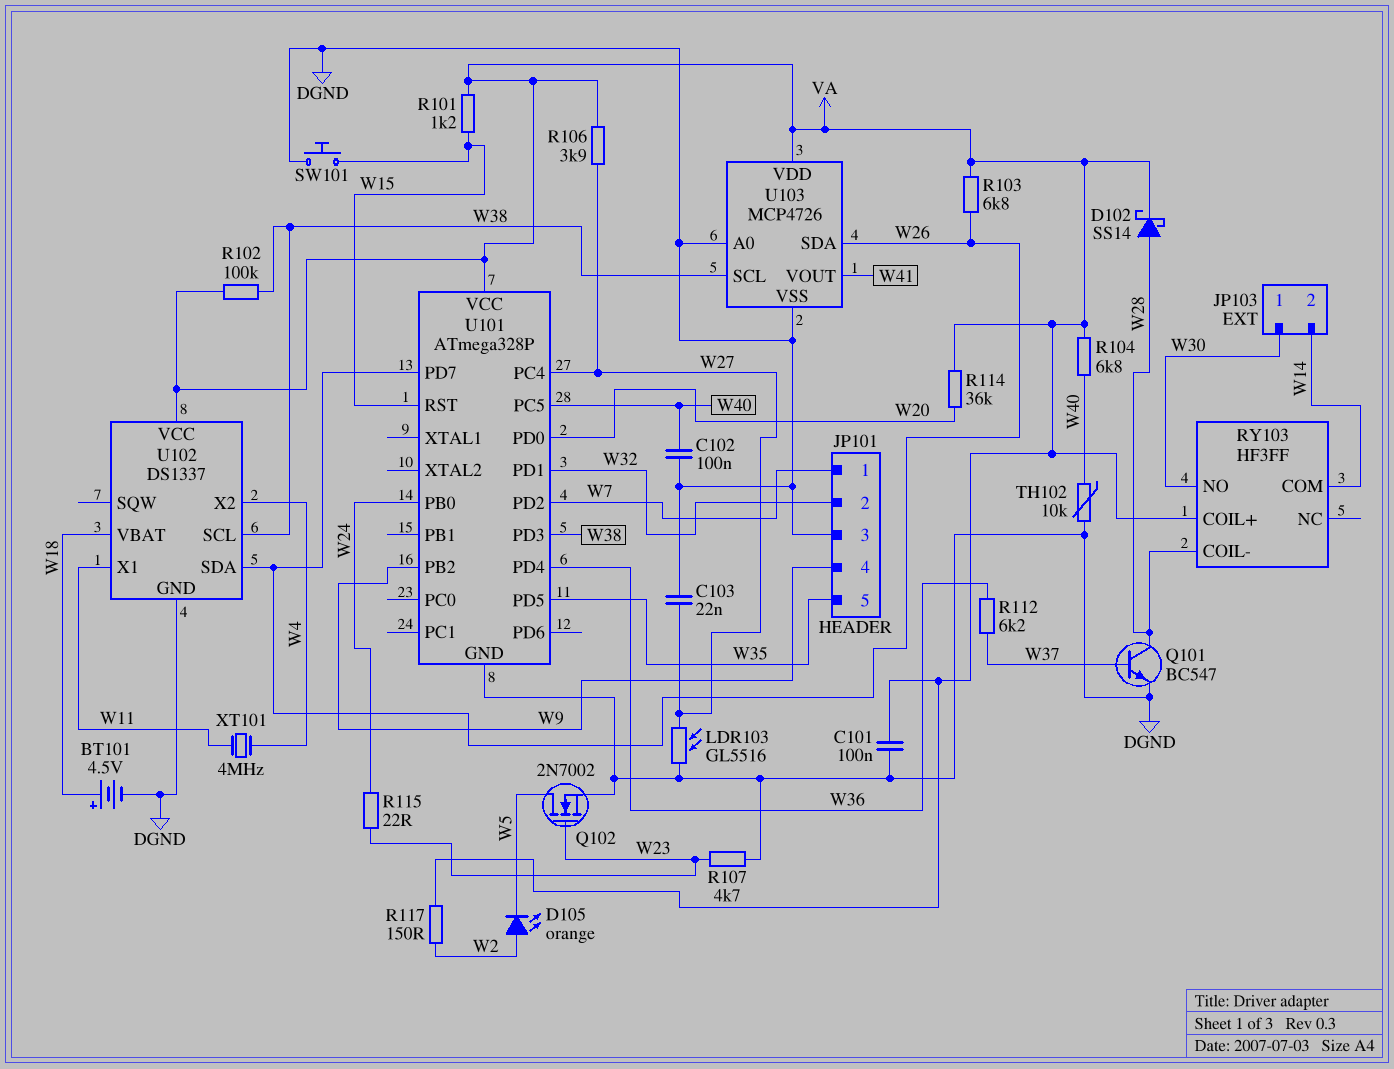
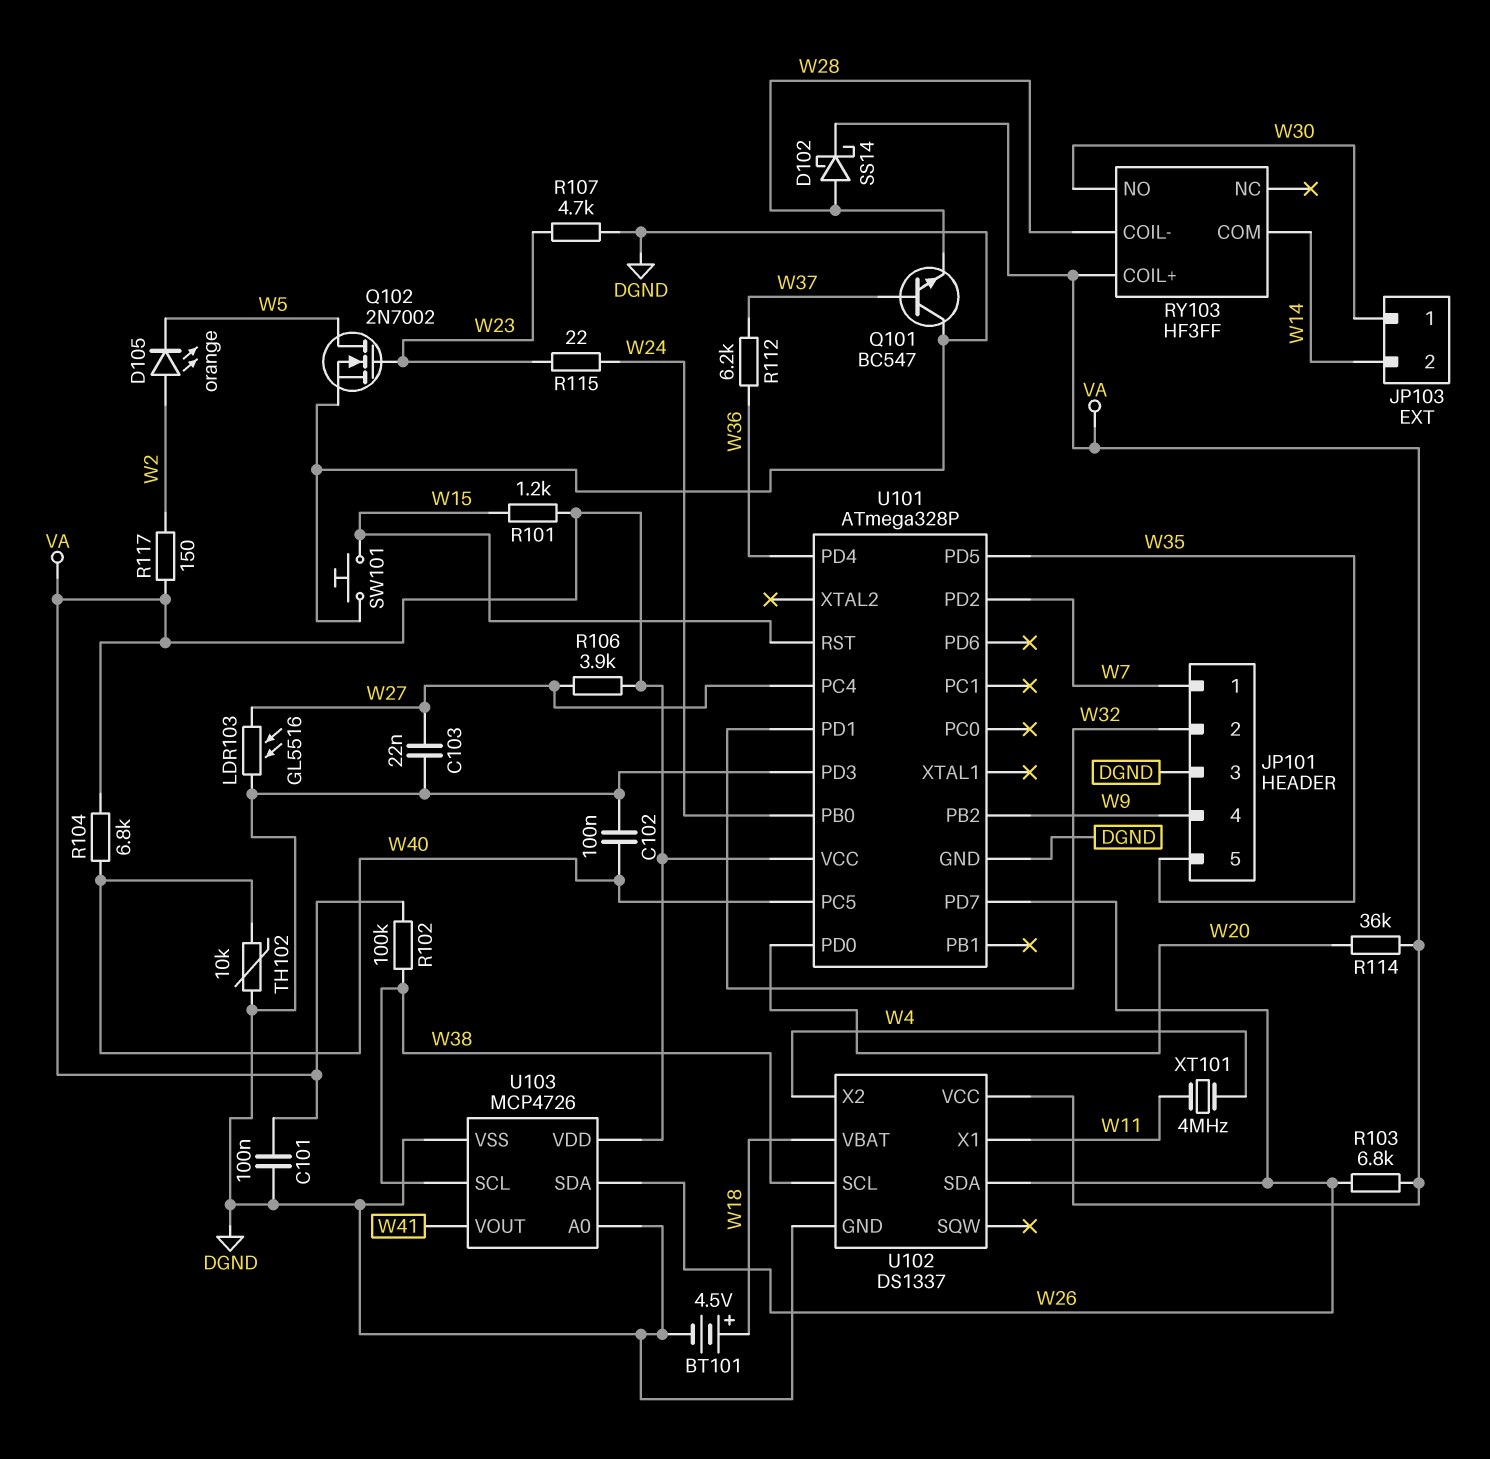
Q101: NPN BC547 (B W37, C W28, E DGND) -> NPN BC547 (B W37, C DGND, E W28)
U101 pin PD3: W38 -> DGND

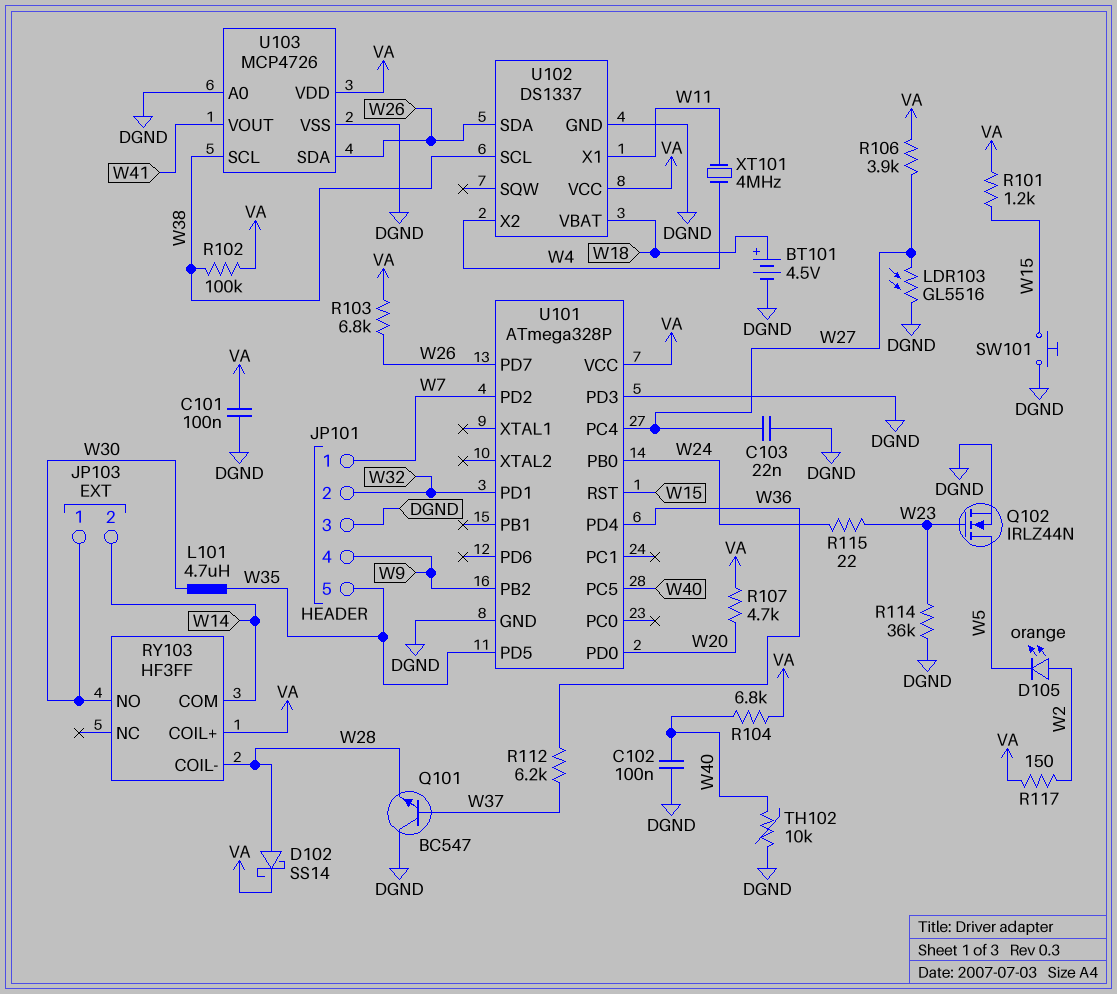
L101: none -> 4.7uH (W30, W35)
Q102: NMOS 2N7002 (G W23, D W5, S DGND) -> NMOS IRLZ44N (G W23, D W5, S DGND)
R107: 4.7k (DGND, W23) -> 4.7k (VA, W20)
R114: 36k (VA, W20) -> 36k (DGND, W23)

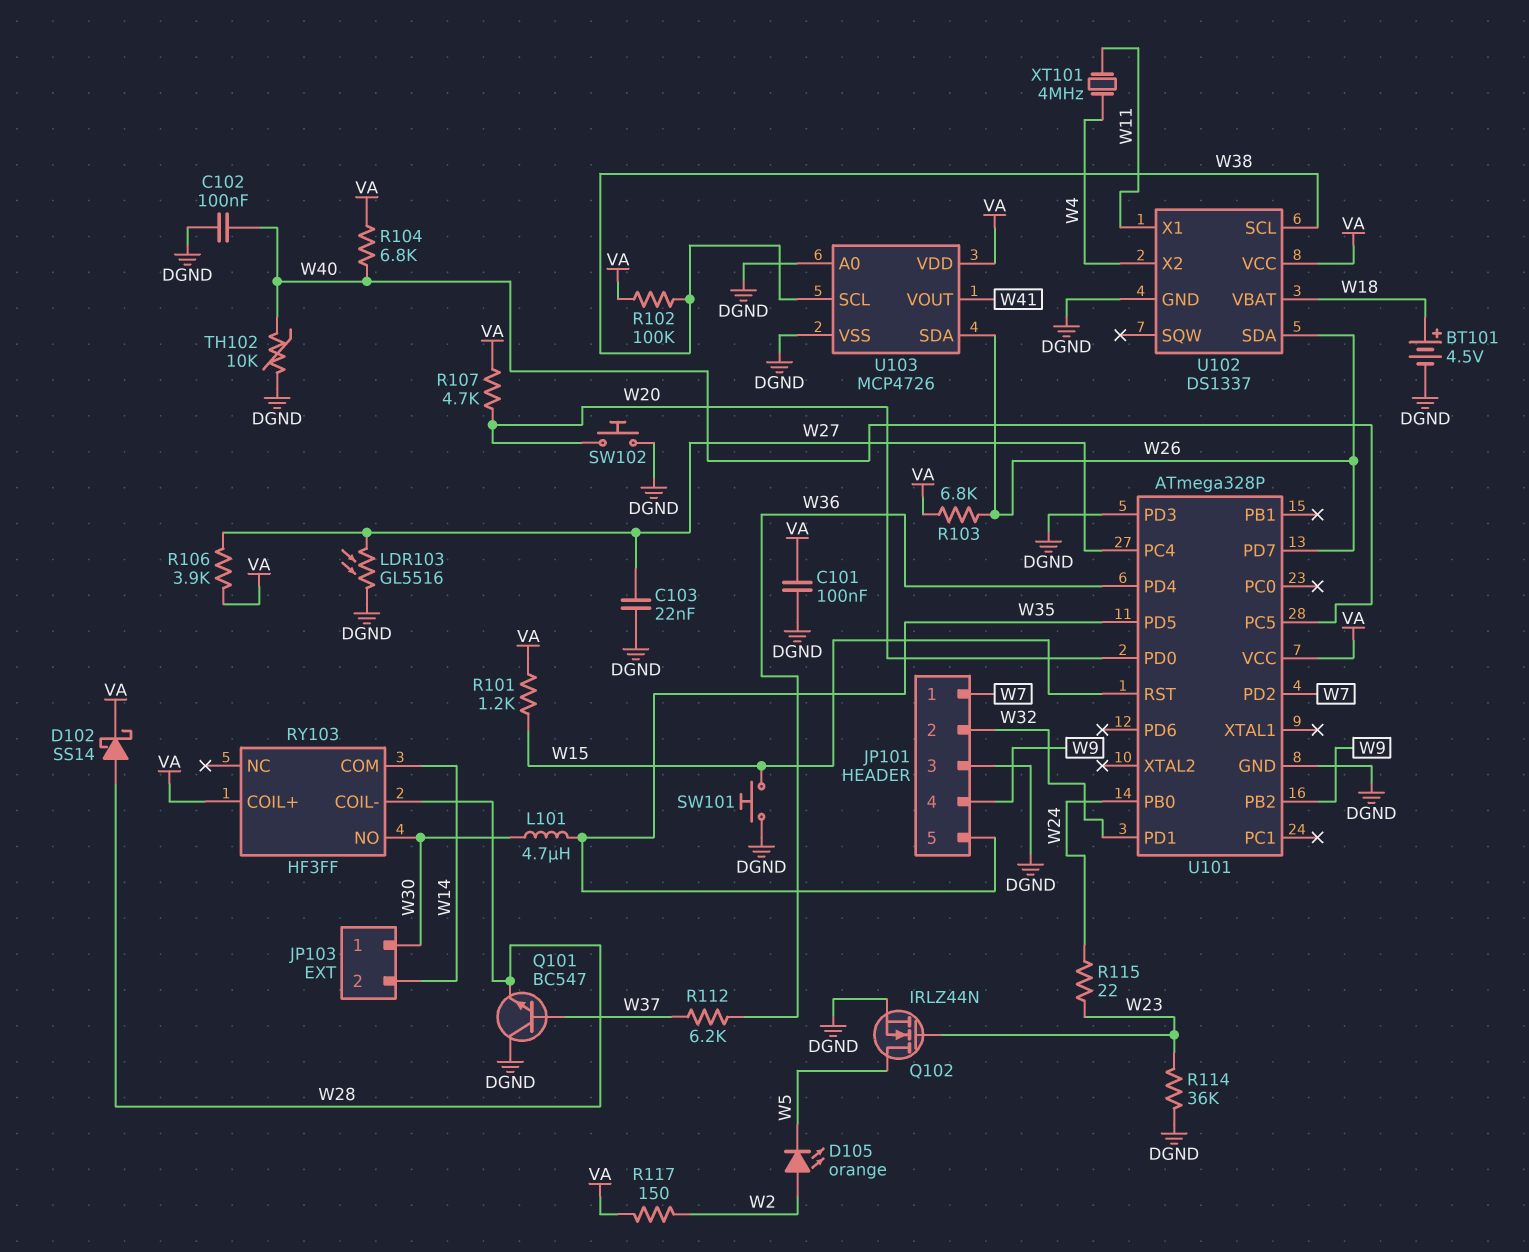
SW102: none -> button (DGND, W20)

